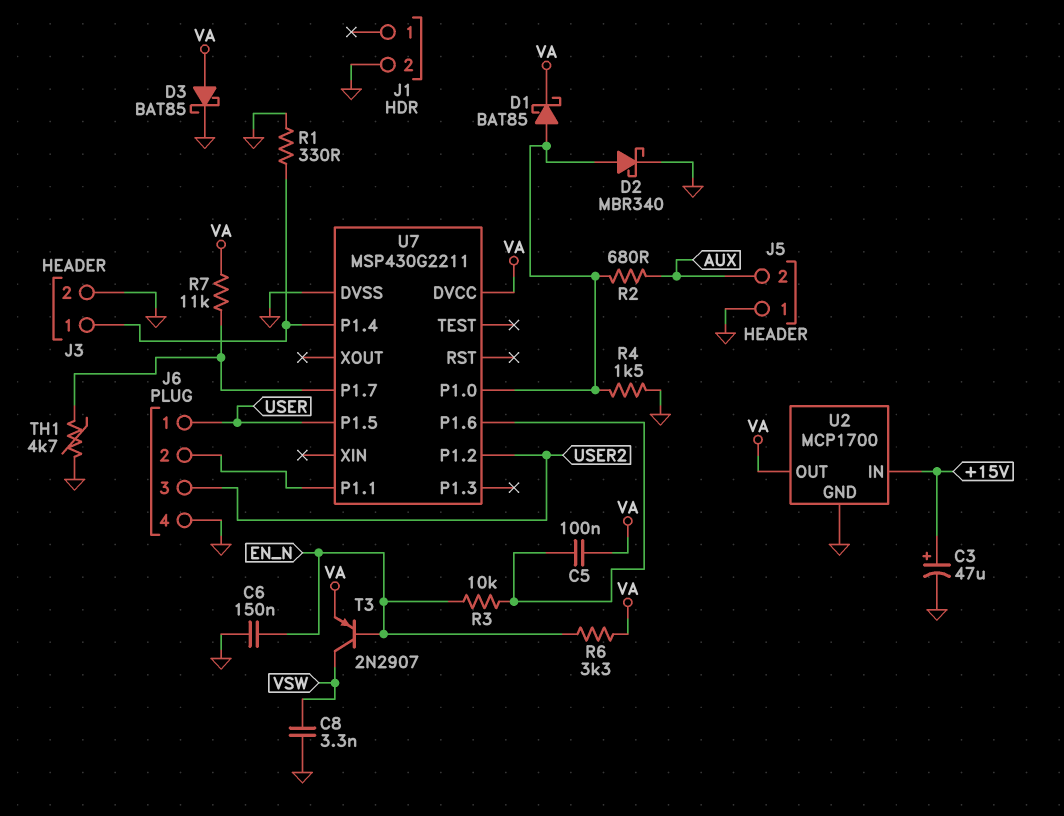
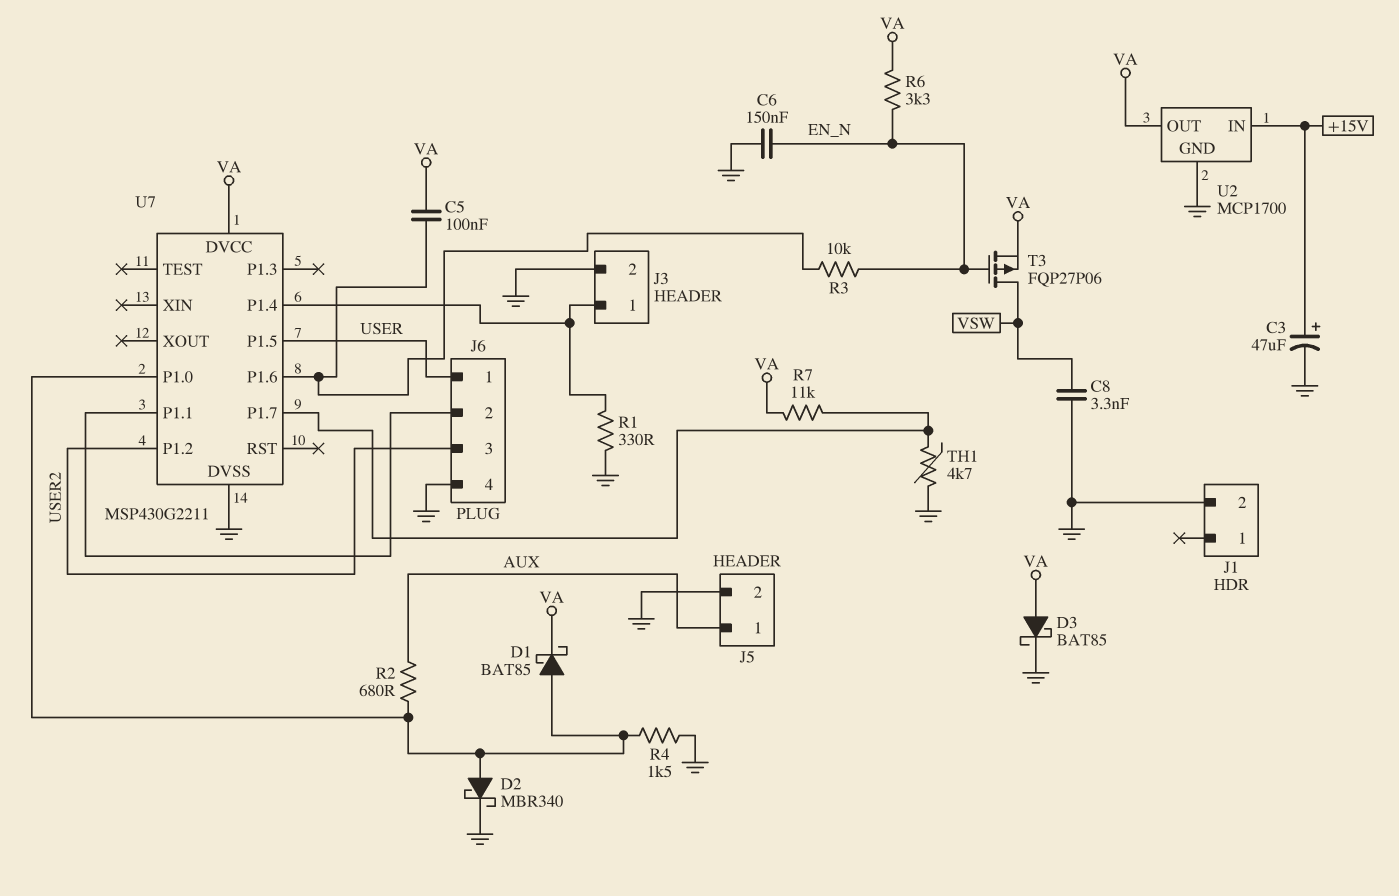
J5 pin 1: GND -> AUX
J5 pin 2: AUX -> GND
T3: PNP 2N2907 (B EN_N, C VSW, E VA) -> PMOS FQP27P06 (G EN_N, D VSW, S VA)

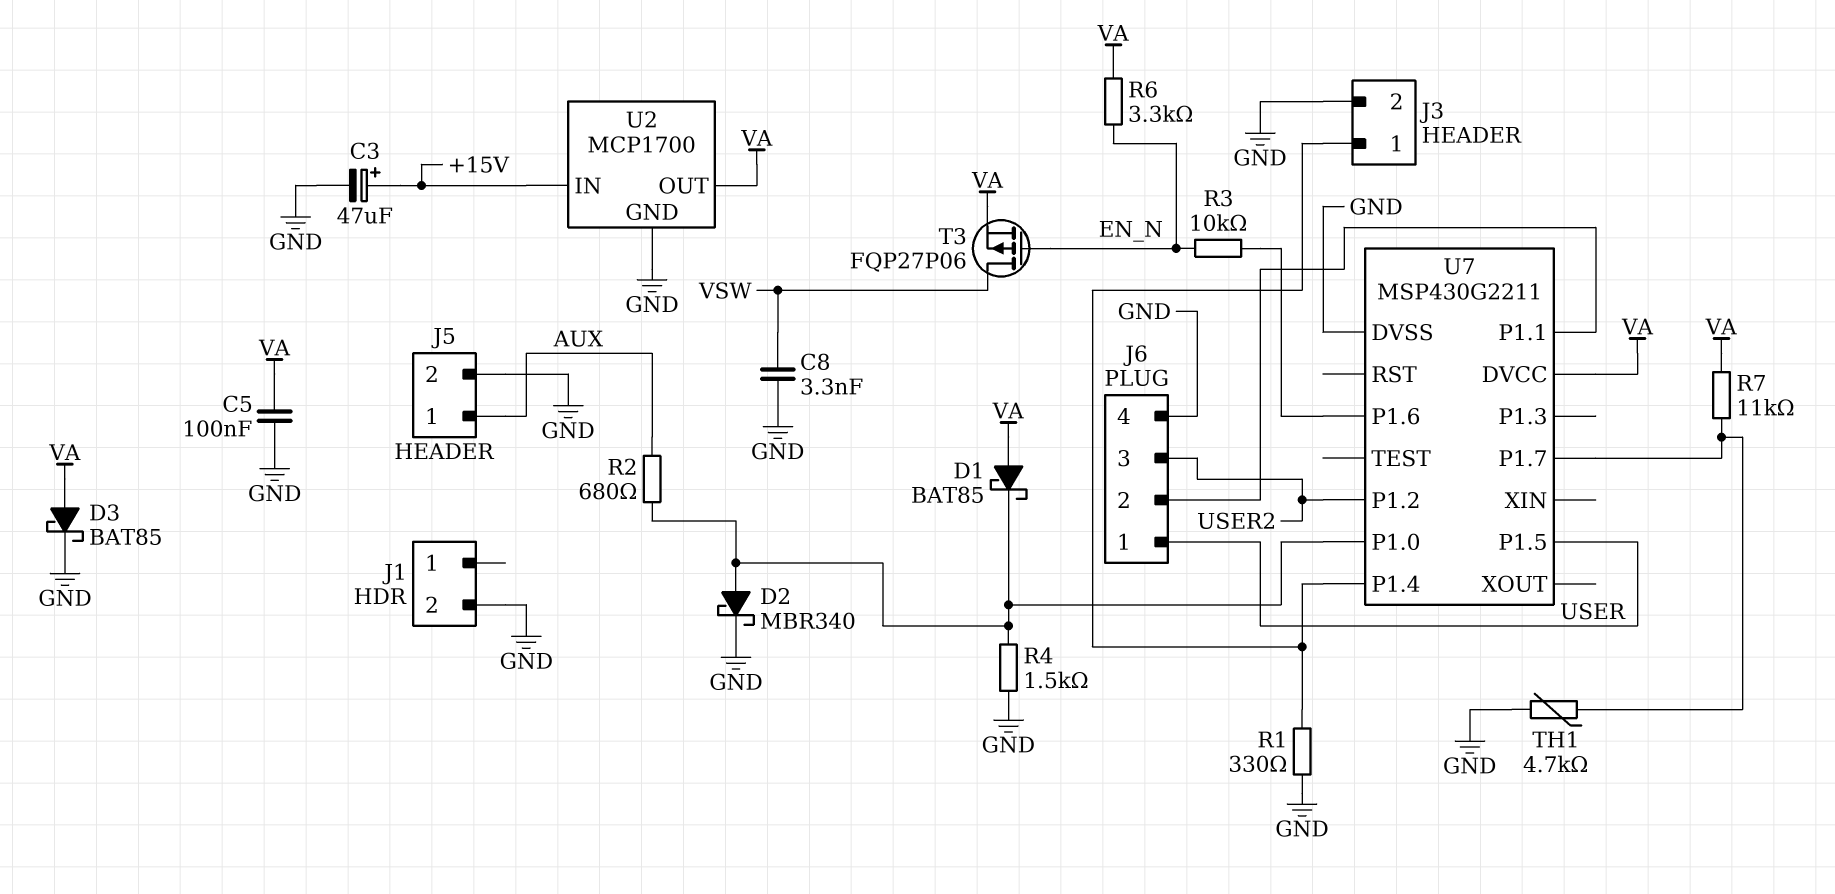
C5: 100nF (U7/P1.6, VA) -> 100nF (GND, VA)
C6: 150nF (EN_N, GND) -> none
D1: schottky BAT85 (A U7/P1.0, K VA) -> schottky BAT85 (A VA, K U7/P1.0)

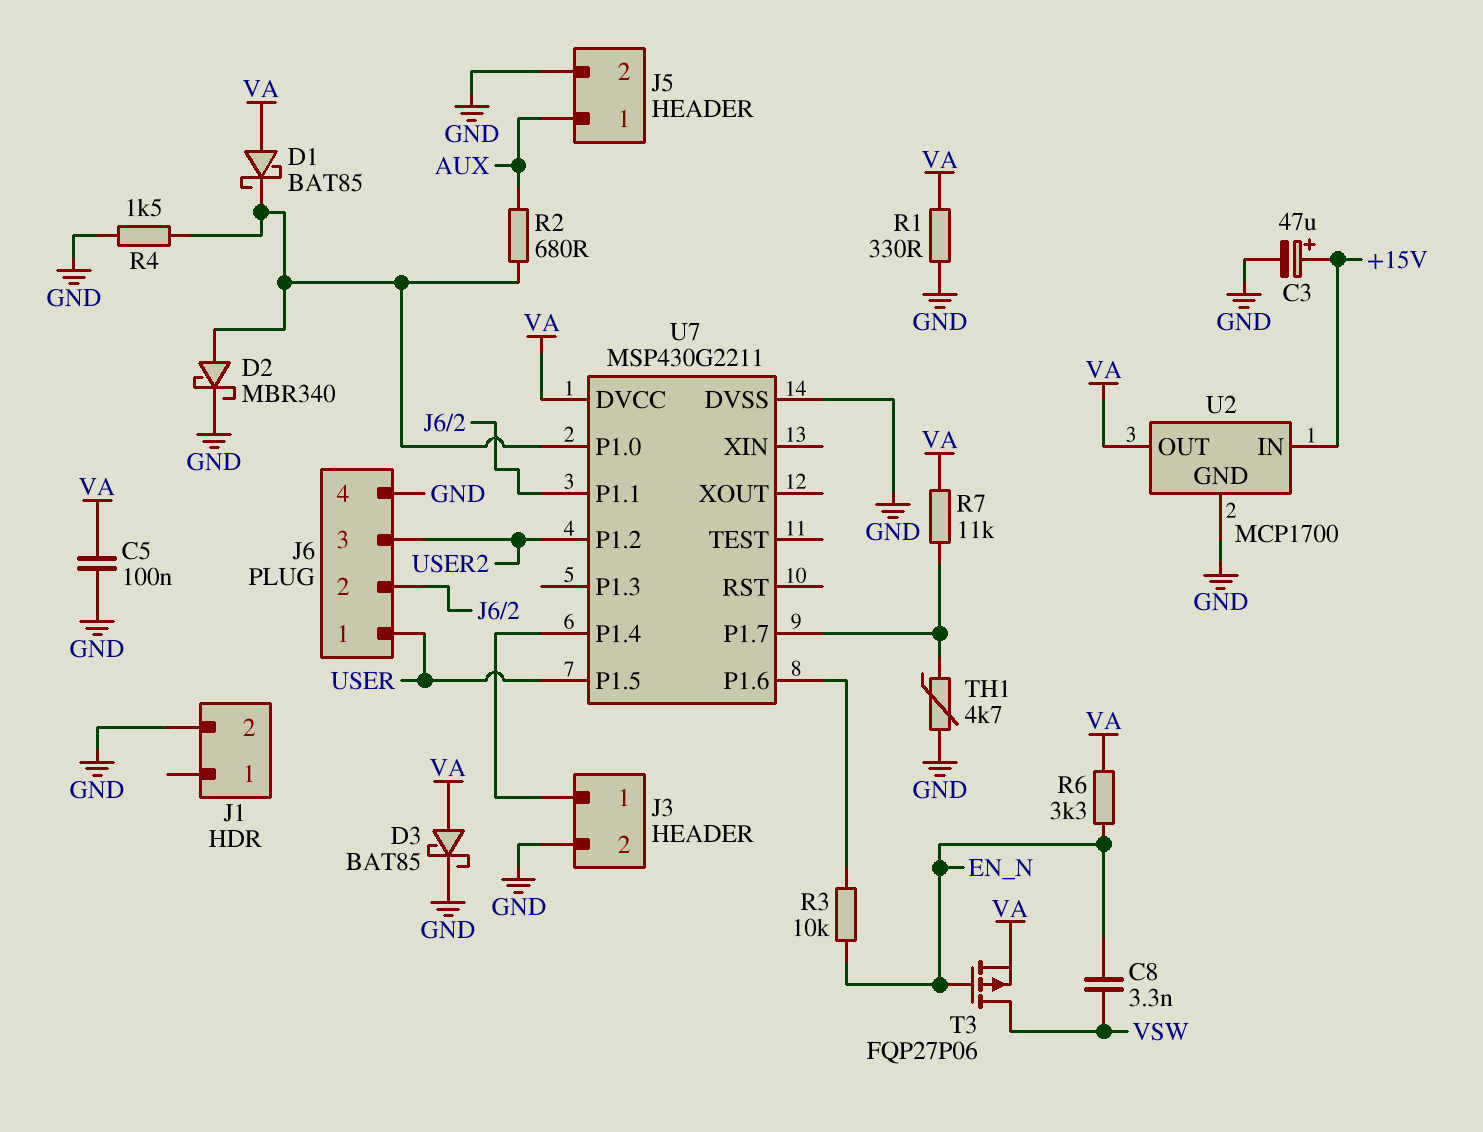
C8: 3.3nF (GND, VSW) -> 3.3nF (EN_N, VSW)
R1: 330 (GND, J3/1) -> 330 (GND, VA)

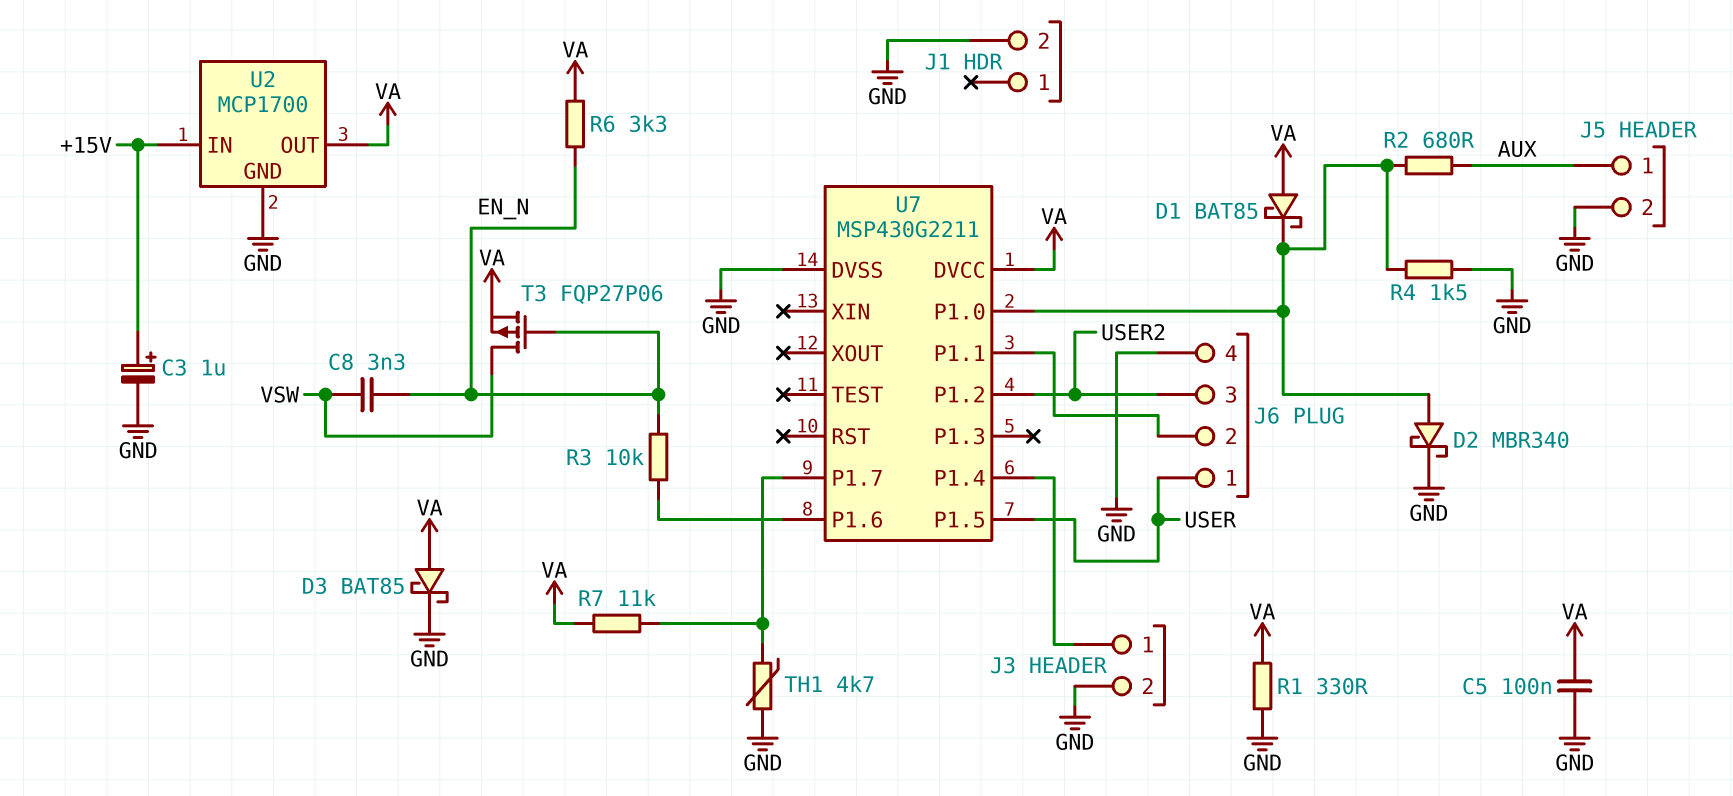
C3: 47uF (plus +15V, minus GND) -> 1uF (plus +15V, minus GND)

